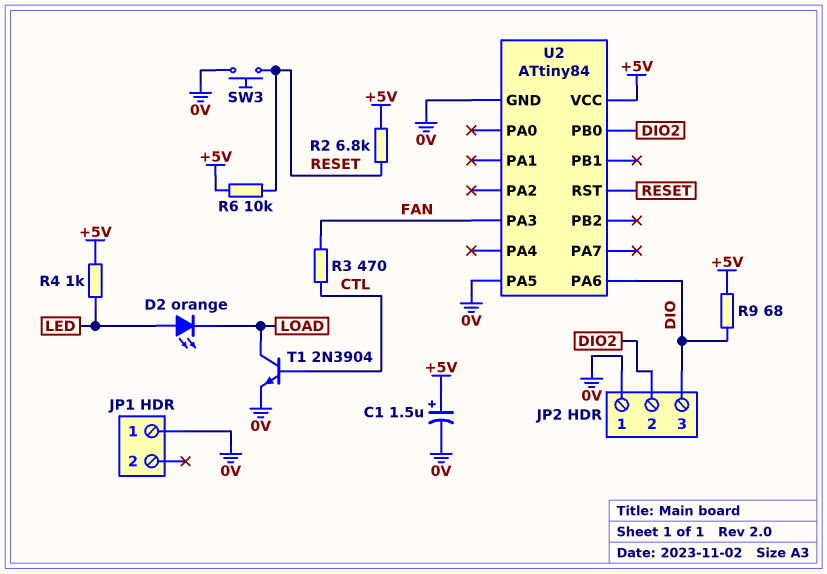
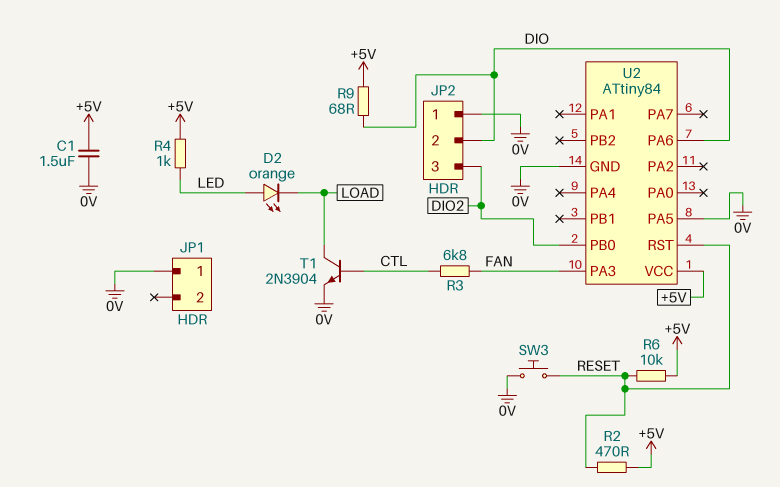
C1: 1.5uF (plus +5V, minus 0V) -> 1.5uF (+5V, 0V)
JP2 pin 2: DIO2 -> DIO
JP2 pin 3: DIO -> DIO2
R2: 6.8k (+5V, RESET) -> 470 (+5V, RESET)
R3: 470 (CTL, FAN) -> 6.8k (CTL, FAN)

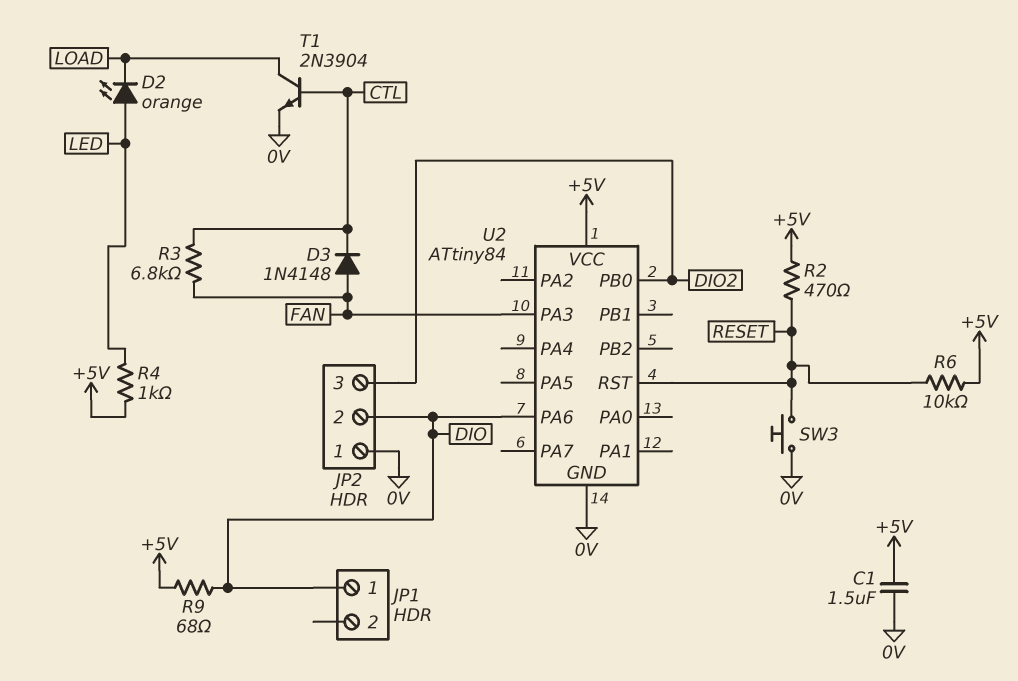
D3: none -> diode 1N4148 (A FAN, K CTL)
JP1 pin 1: 0V -> DIO
U2 pin PA5: 0V -> none

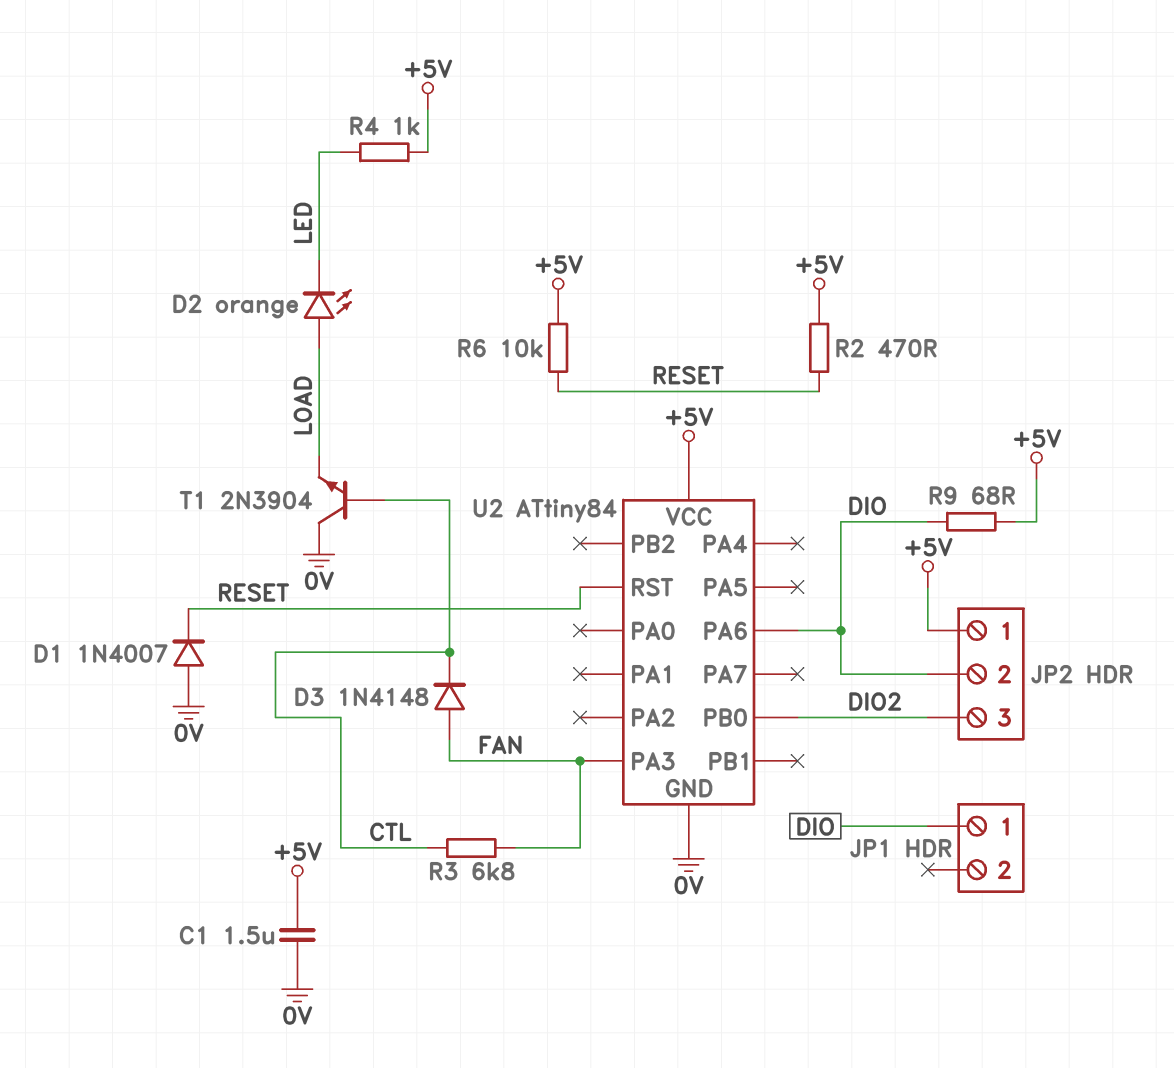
D1: none -> diode 1N4007 (A 0V, K RESET)
D2: LED orange (A LED, K LOAD) -> LED orange (A LOAD, K LED)
JP2 pin 1: 0V -> +5V
SW3: button (0V, RESET) -> none
T1: NPN 2N3904 (B CTL, C LOAD, E 0V) -> NPN 2N3904 (B CTL, C 0V, E LOAD)

